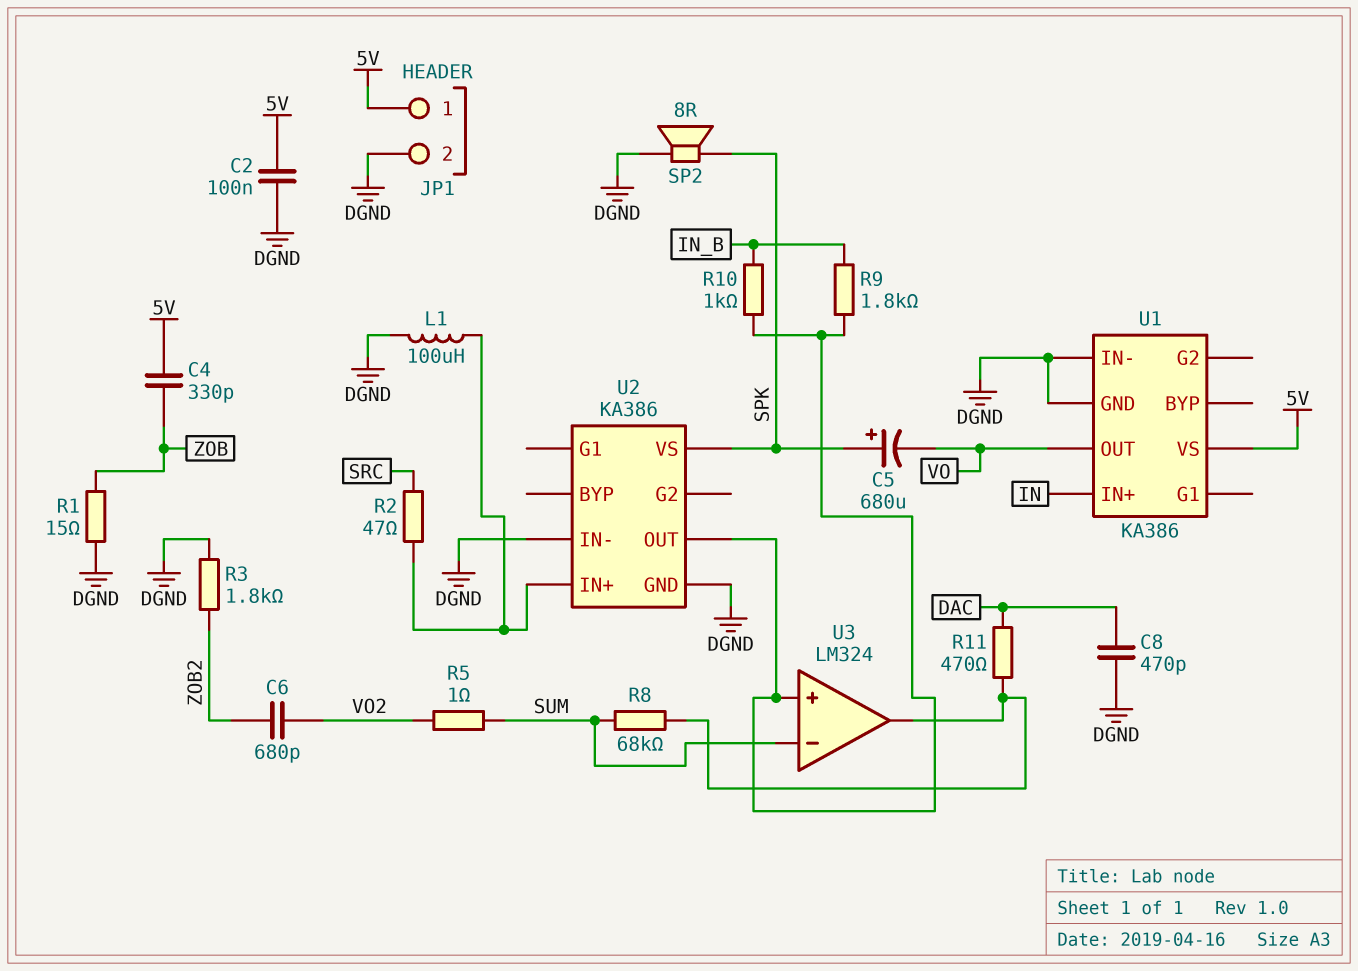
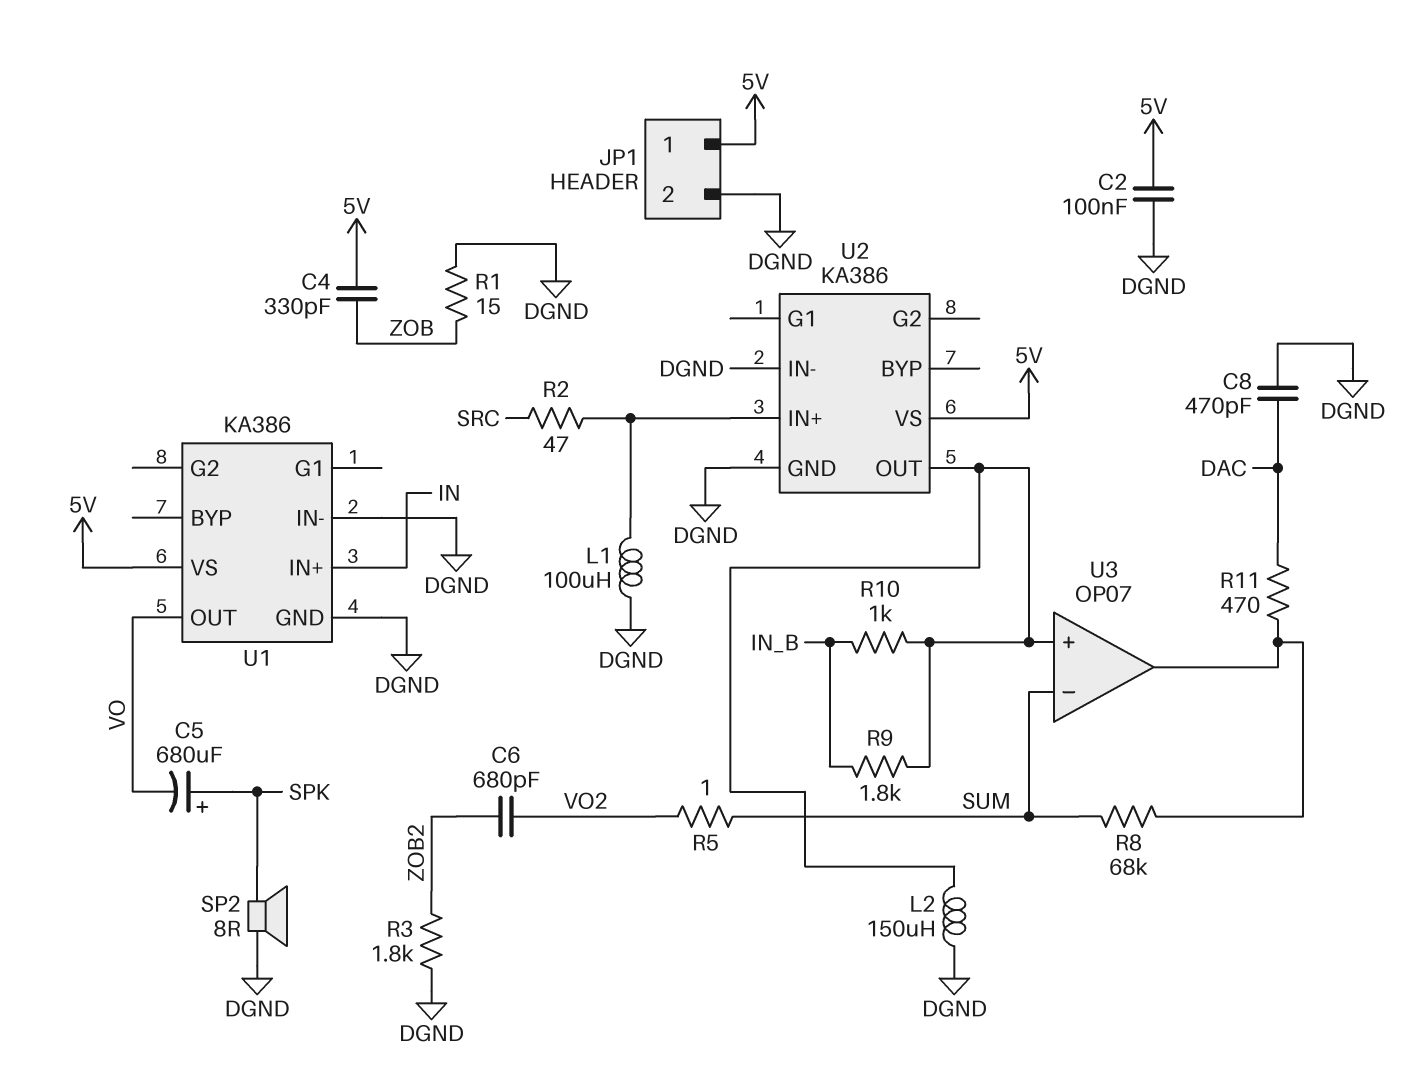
L2: none -> 150uH (DGND, U2/OUT)
U2 pin VS: SPK -> 5V
U3: LM324 -> OP07

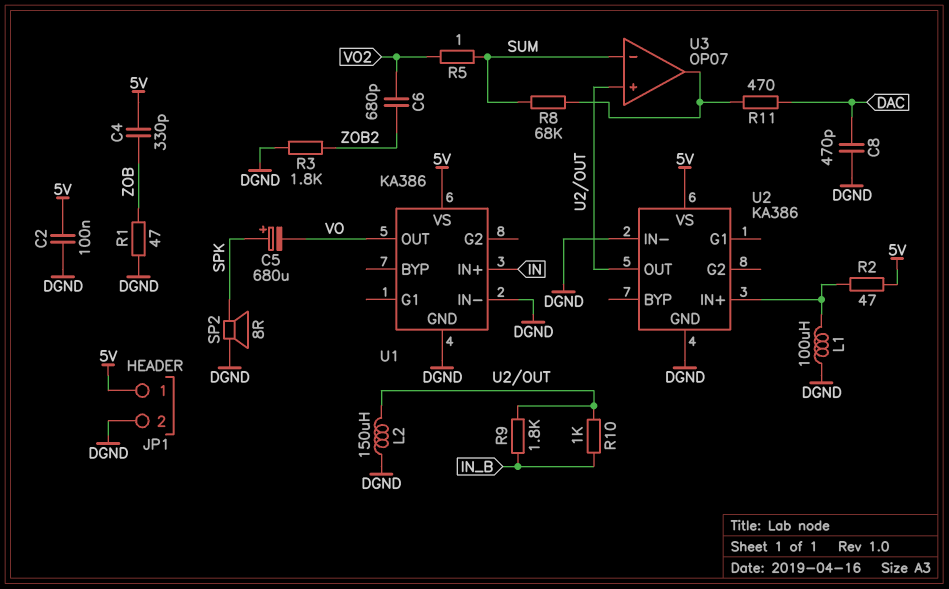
R1: 15 (DGND, ZOB) -> 47 (DGND, ZOB)
R2: 47 (SRC, U2/IN+) -> 47 (5V, U2/IN+)

